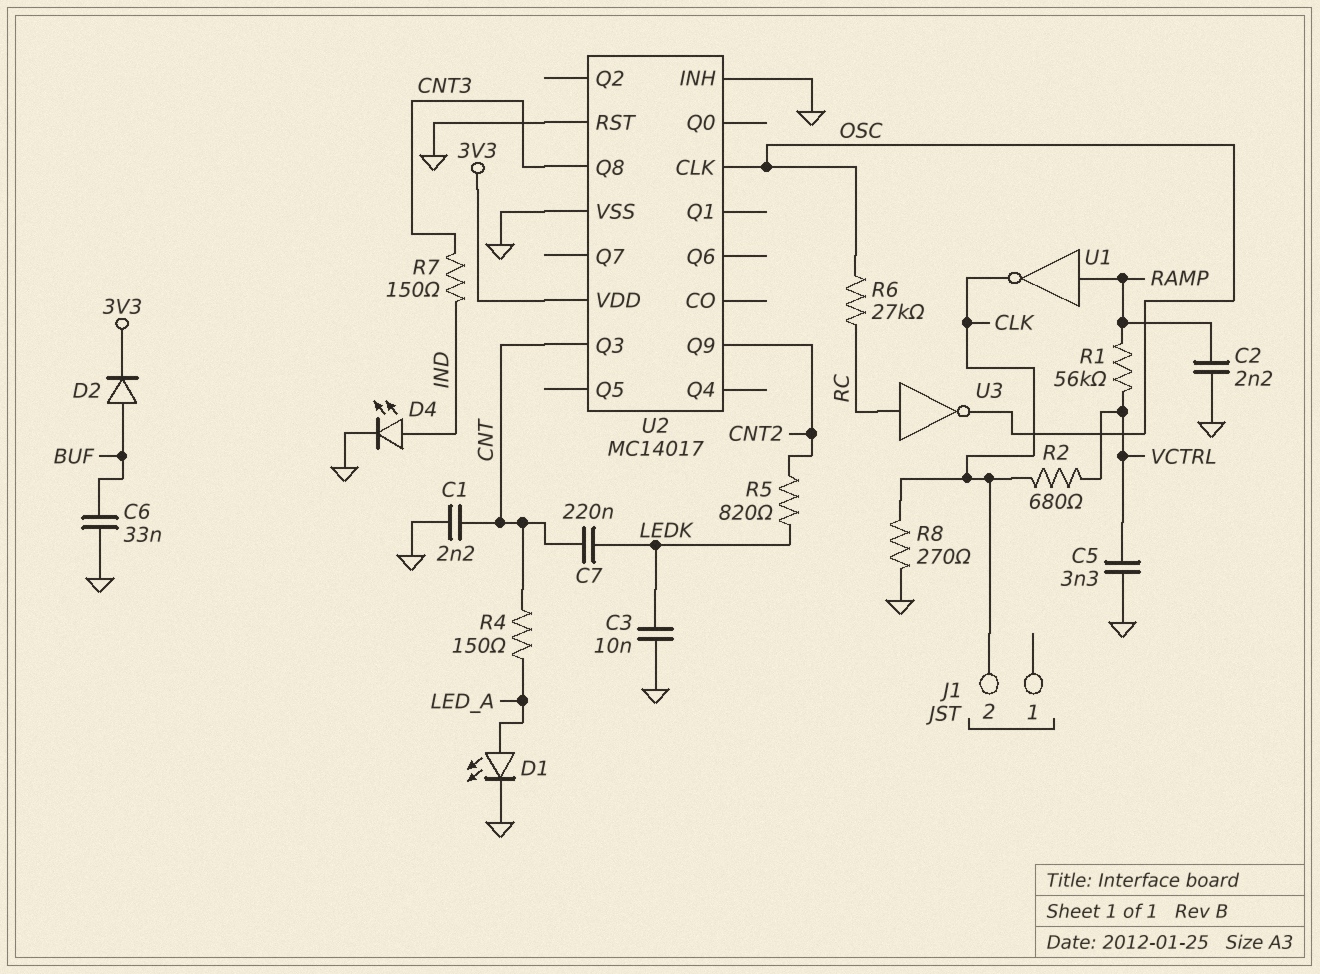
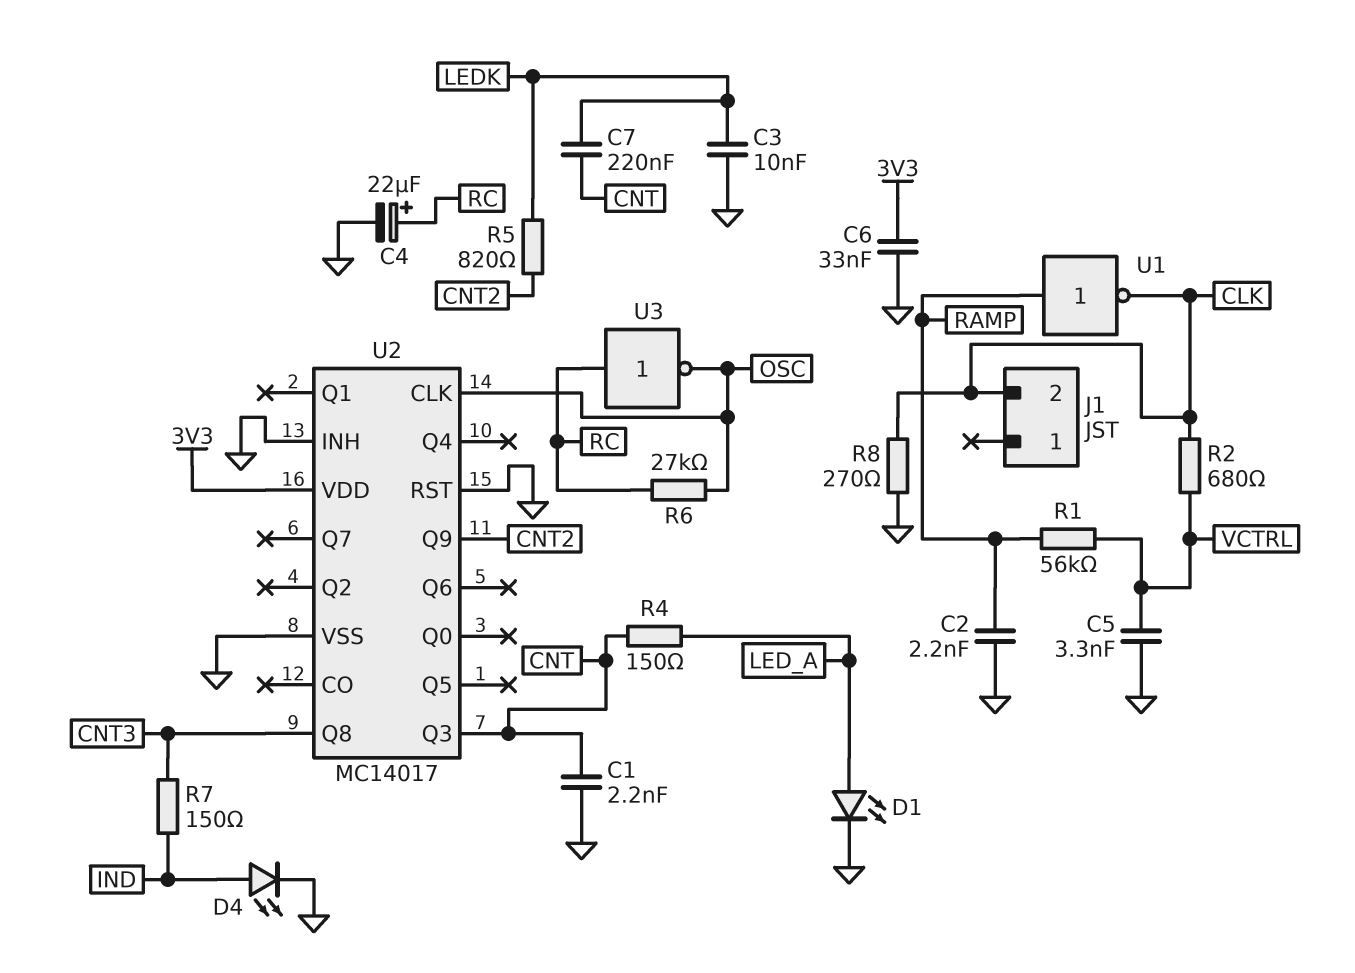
C4: none -> 22uF (plus RC, minus GND)
C6: 33nF (BUF, GND) -> 33nF (3V3, GND)
D2: diode (A BUF, K 3V3) -> none

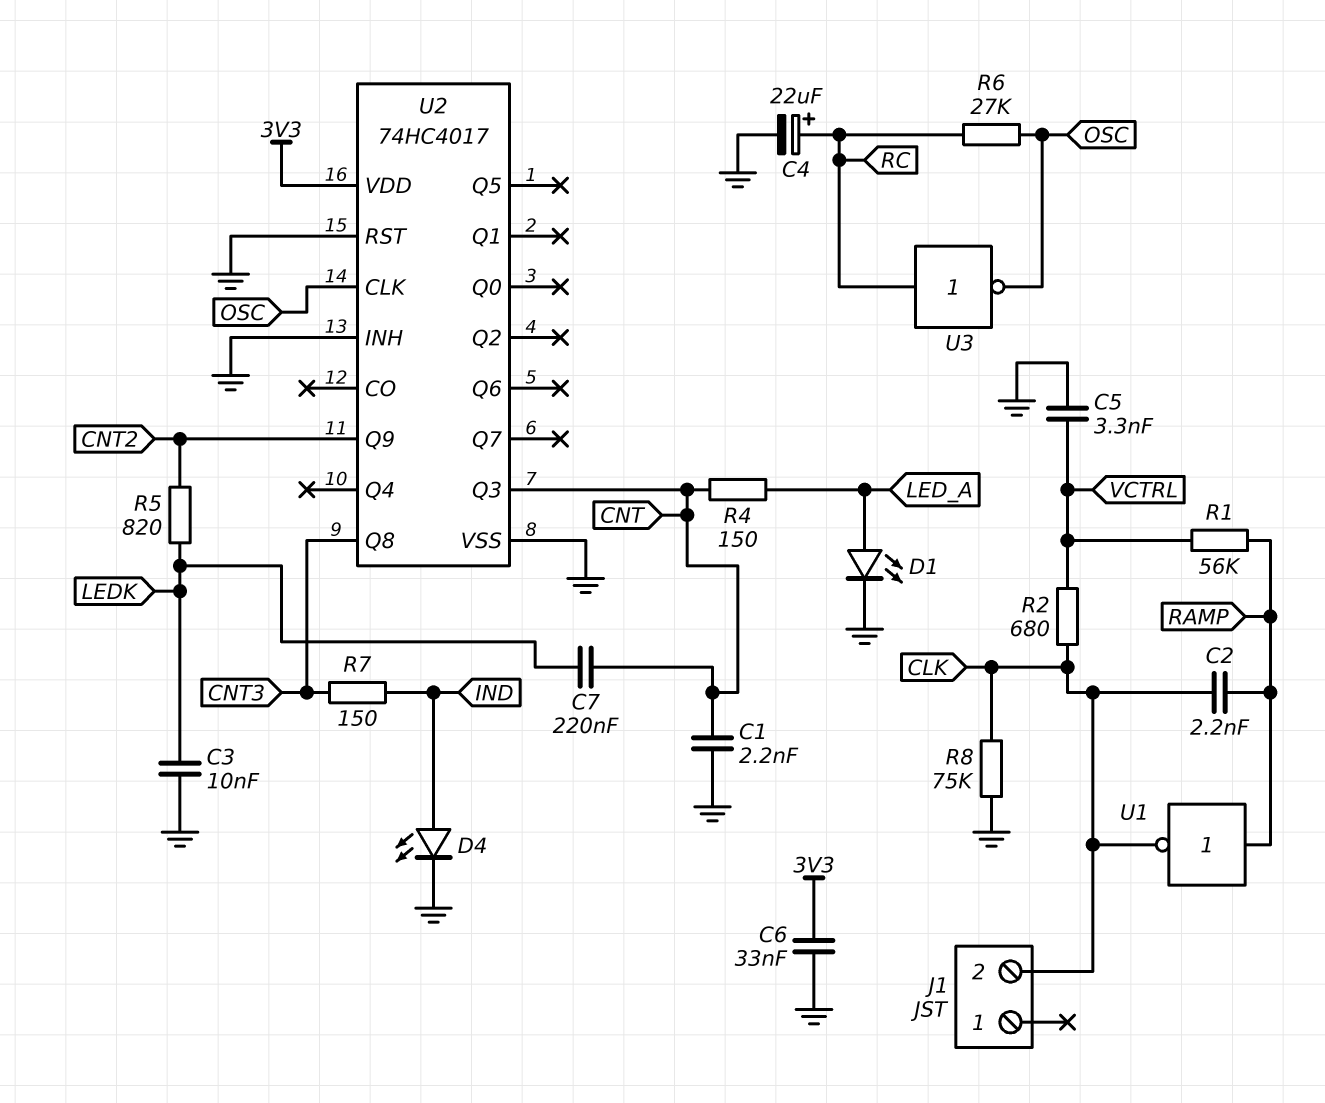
C2: 2.2nF (GND, RAMP) -> 2.2nF (CLK, RAMP)
R8: 270 (CLK, GND) -> 75k (CLK, GND)
U2: MC14017 -> 74HC4017

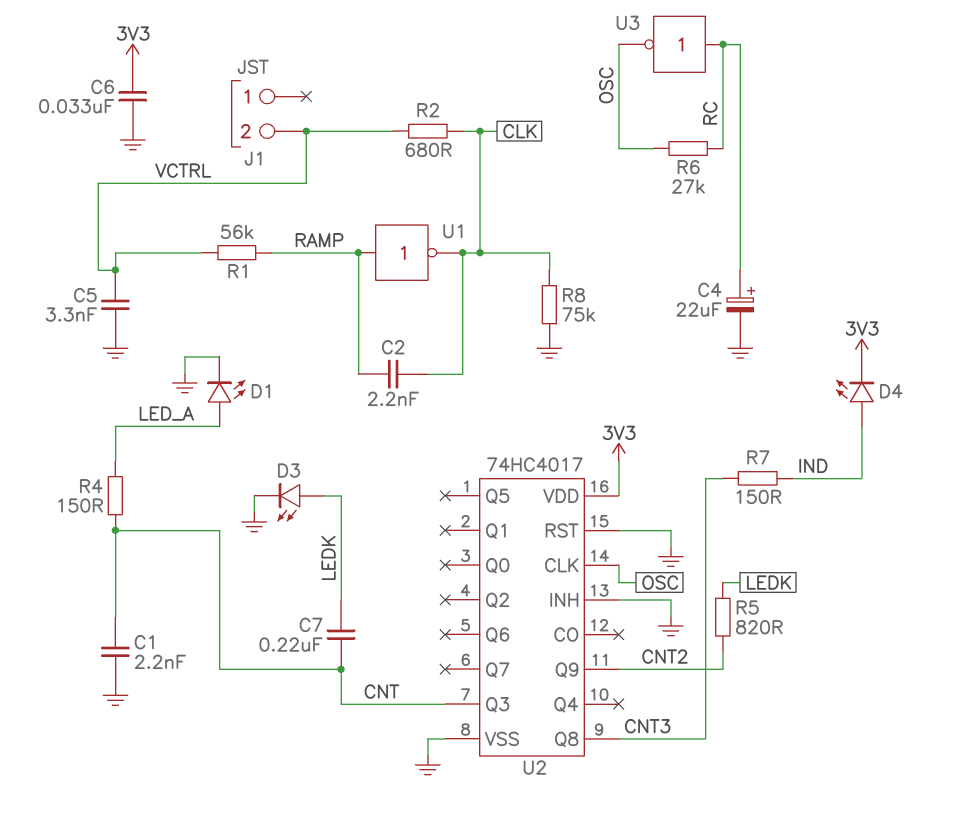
C3: 10nF (GND, LEDK) -> none
D3: none -> LED (A LEDK, K GND)
D4: LED (A IND, K GND) -> LED (A IND, K 3V3)
J1 pin 2: CLK -> VCTRL

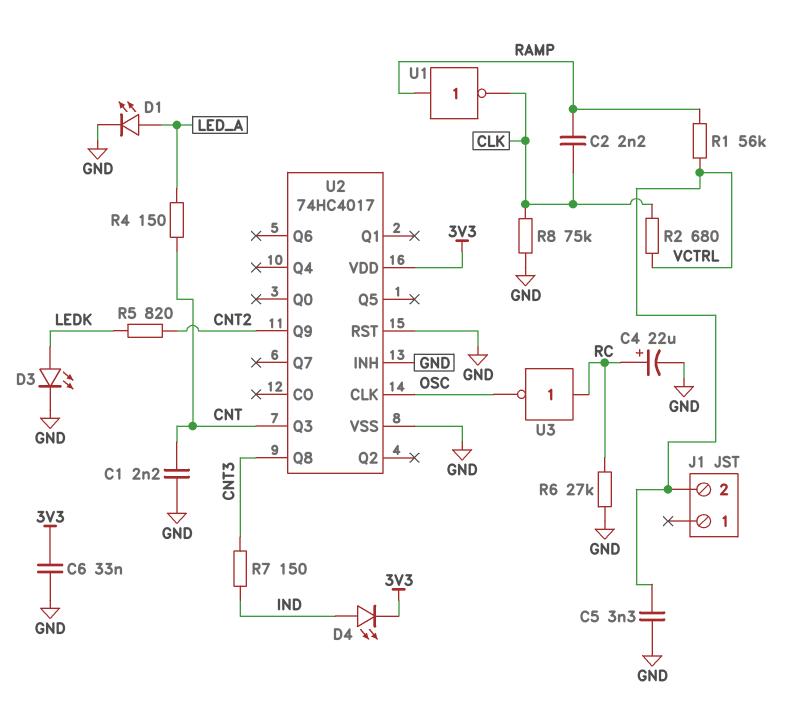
C7: 220nF (CNT, LEDK) -> none
R6: 27k (OSC, RC) -> 27k (GND, RC)

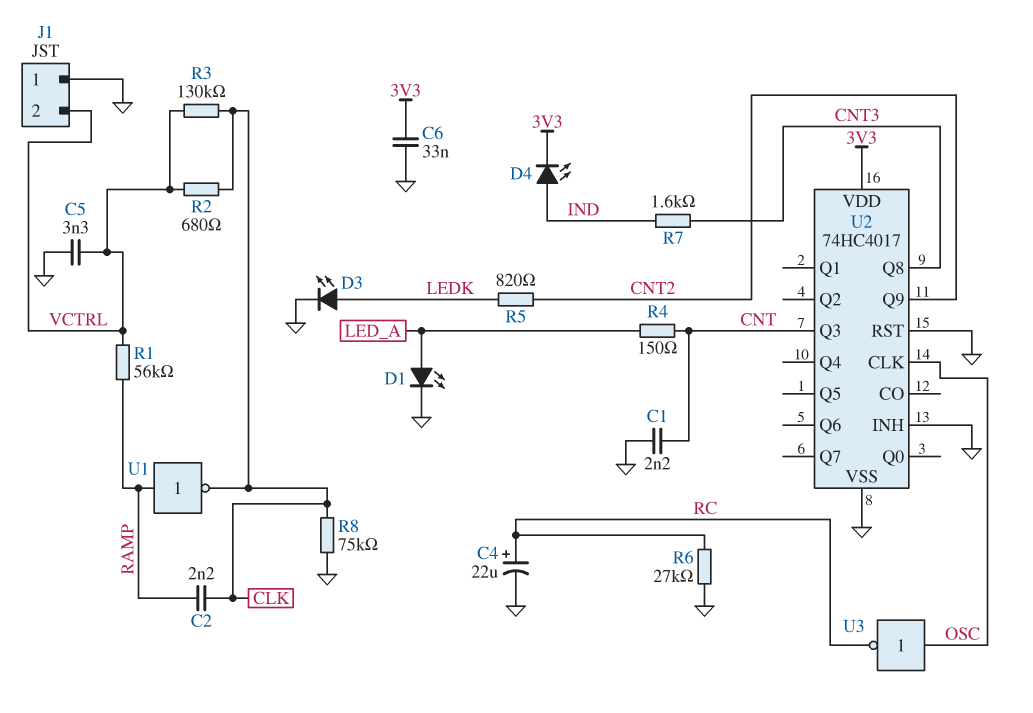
J1 pin 1: none -> GND
R3: none -> 130k (CLK, VCTRL)
R7: 150 (CNT3, IND) -> 1.6k (CNT3, IND)
U3: NOT (in RC, out OSC) -> NOT (in OSC, out RC)

